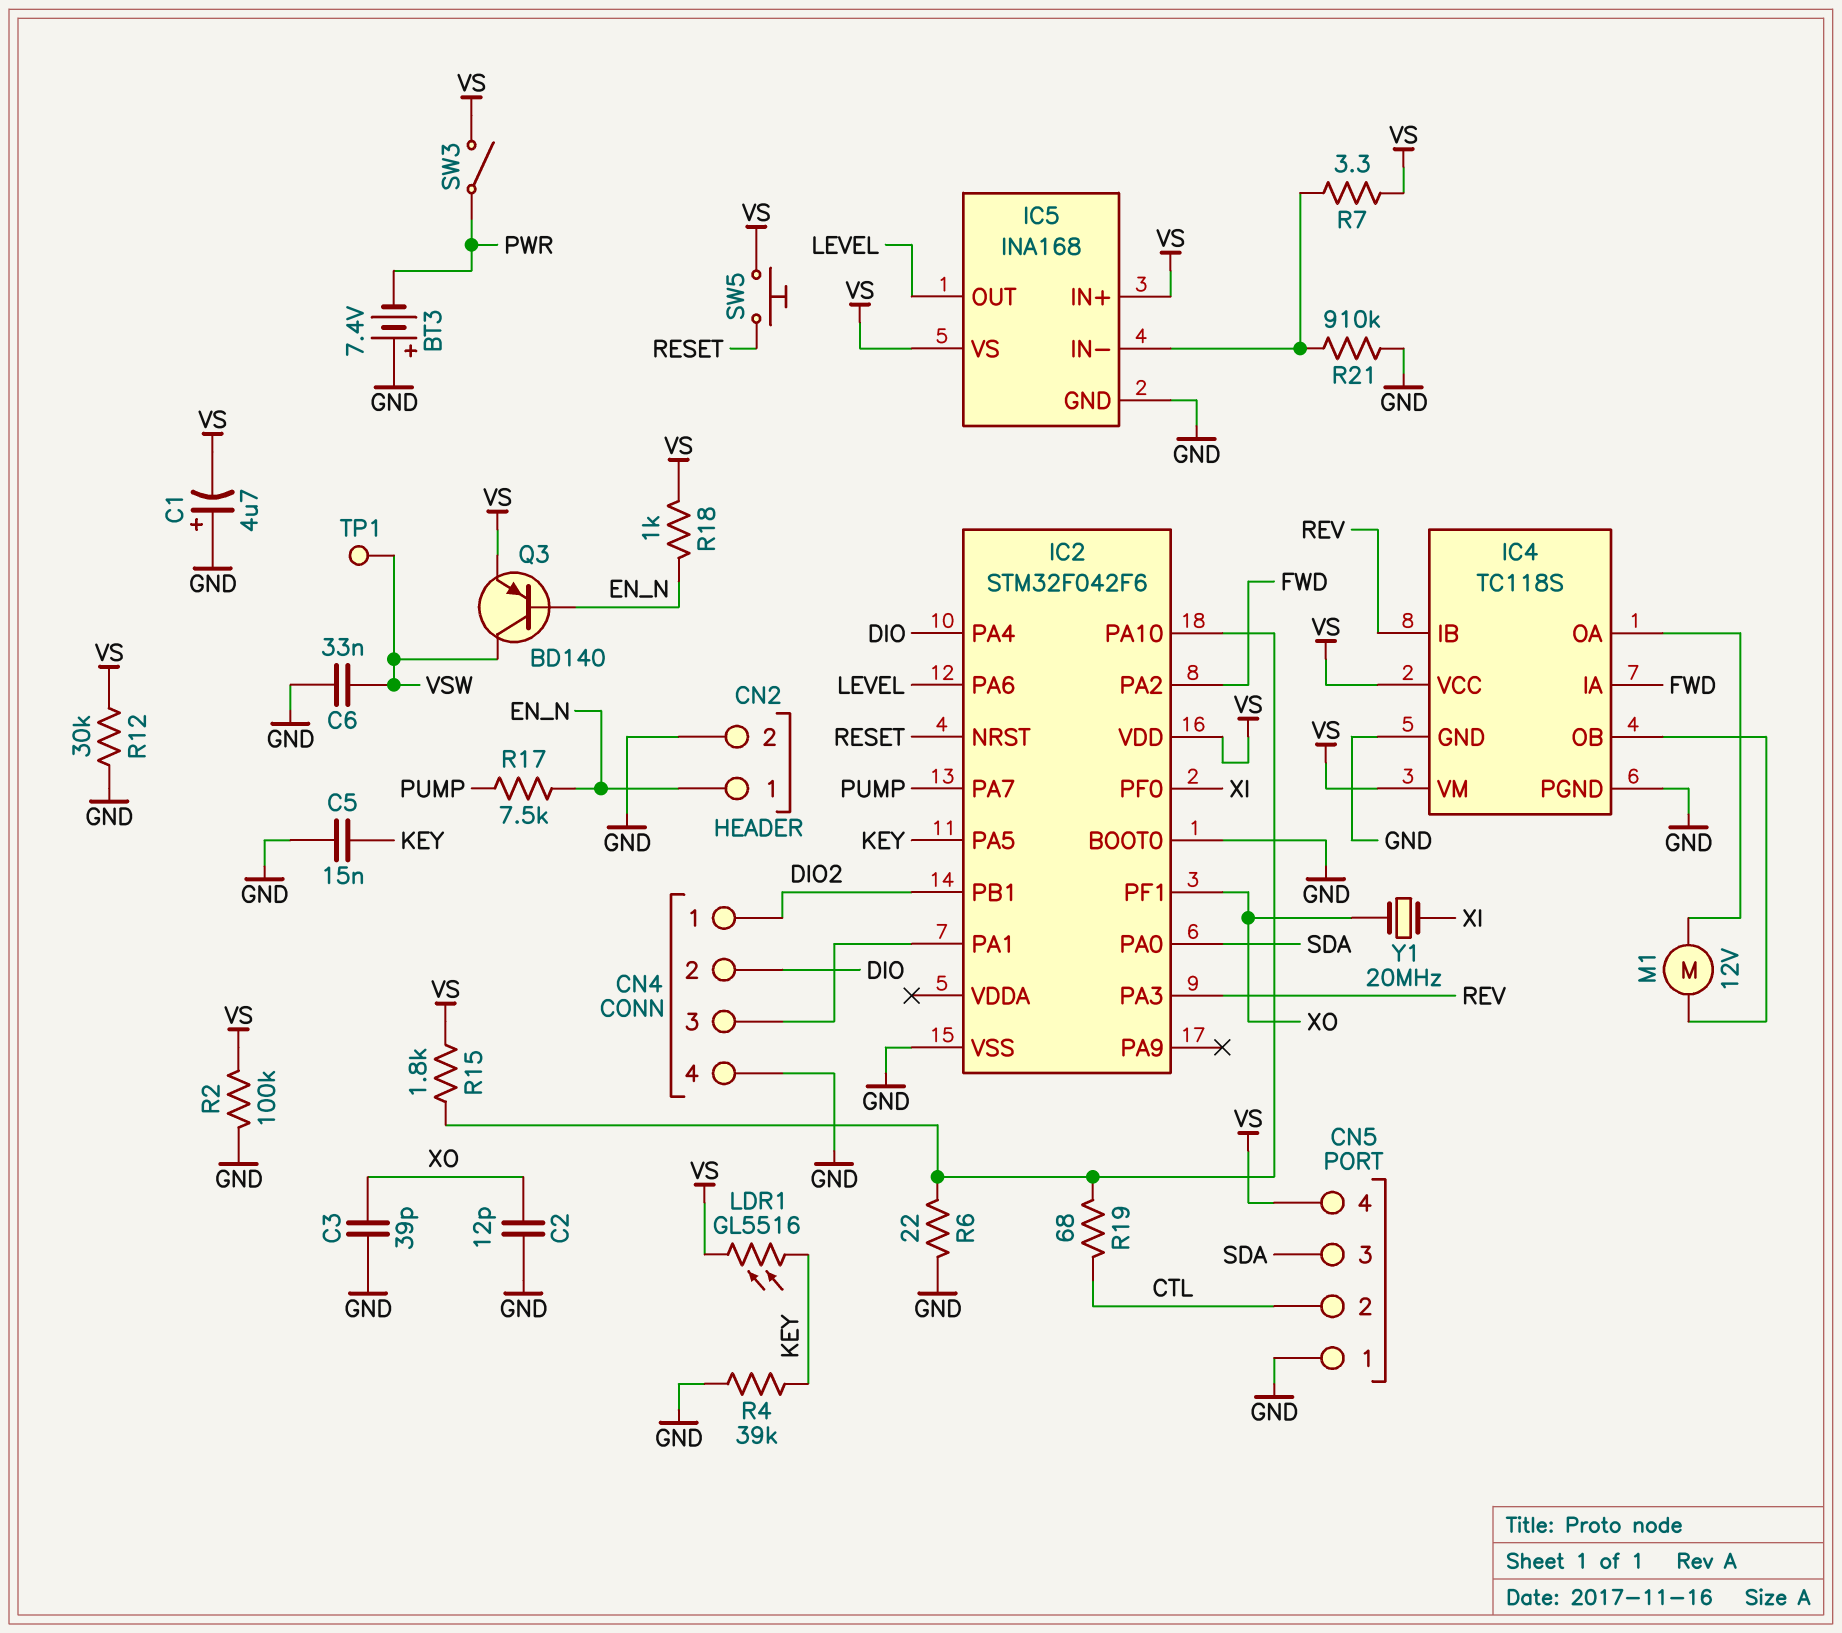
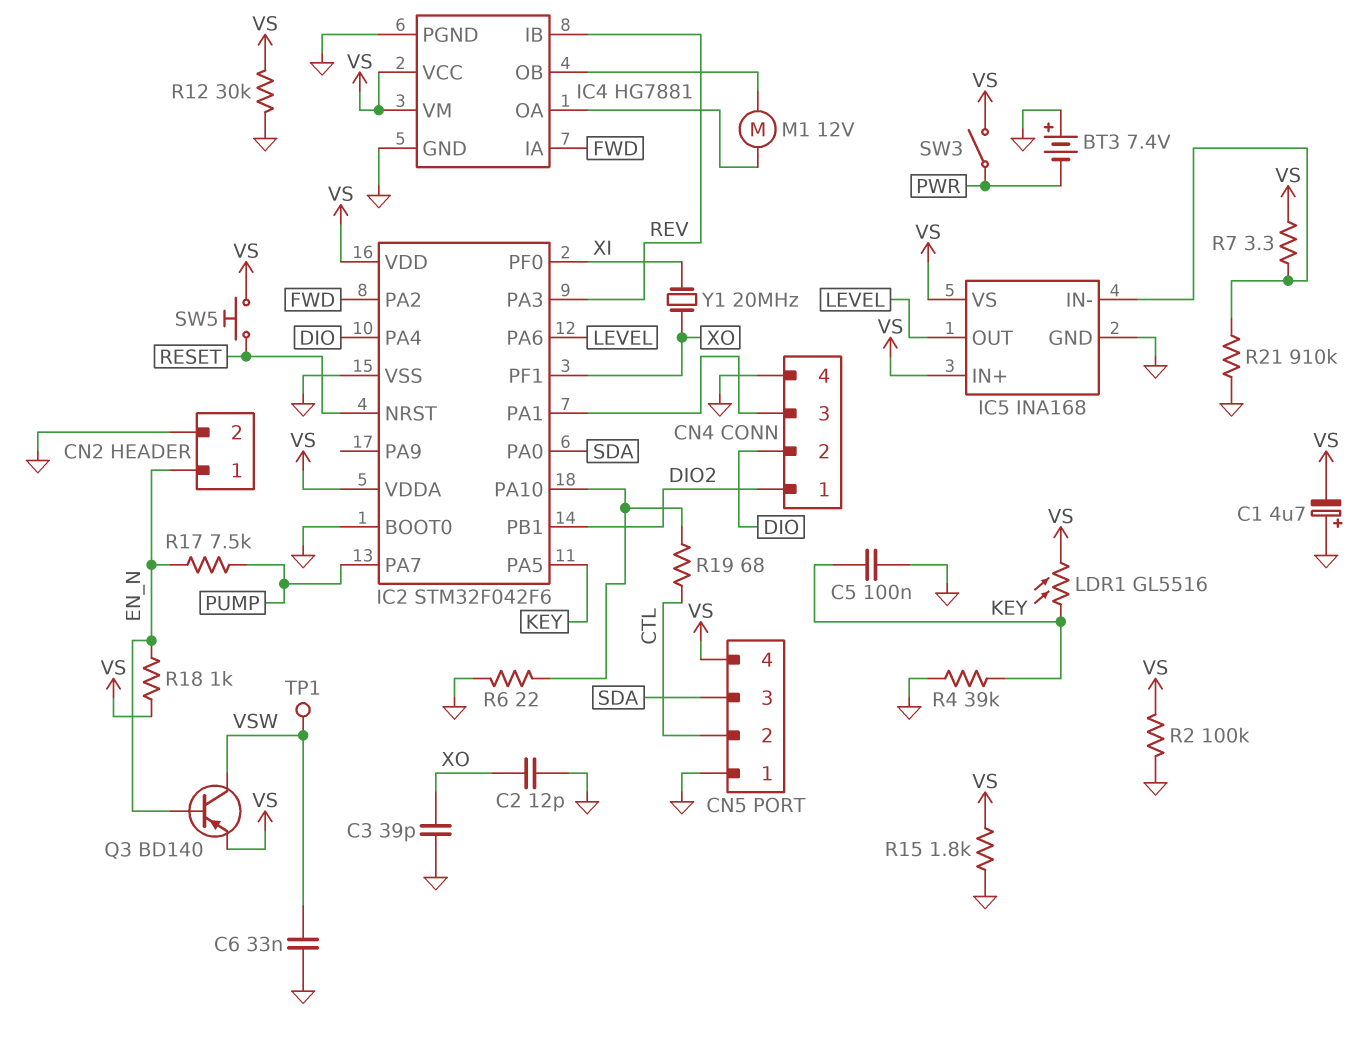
C5: 15nF (GND, KEY) -> 100nF (GND, KEY)
IC2 pin VDDA: none -> VS
IC4: TC118S -> HG7881
R15: 1.8k (IC2/PA10, VS) -> 1.8k (GND, VS)

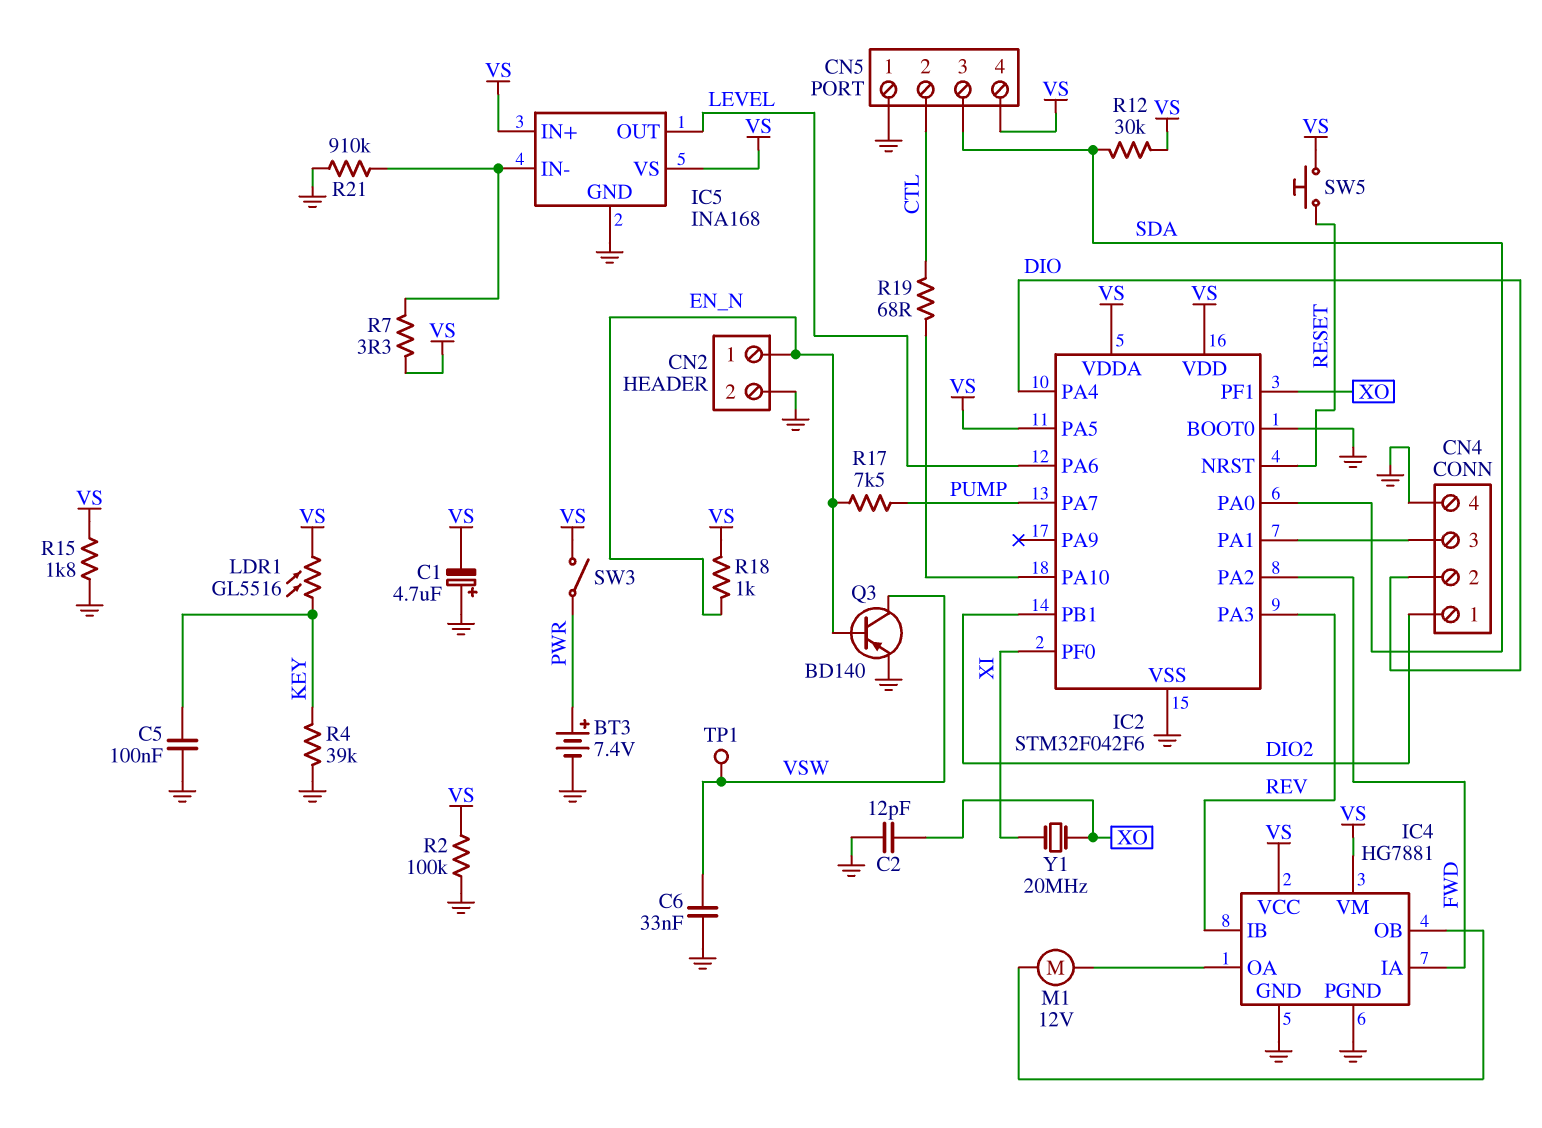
BT3: 7.4V (plus GND, minus PWR) -> 7.4V (plus PWR, minus GND)
C3: 39pF (GND, XO) -> none
IC2 pin PA5: KEY -> VS
Q3: PNP BD140 (B EN_N, C VSW, E VS) -> PNP BD140 (B EN_N, C VSW, E GND)
R6: 22 (GND, IC2/PA10) -> none
R12: 30k (GND, VS) -> 30k (SDA, VS)

